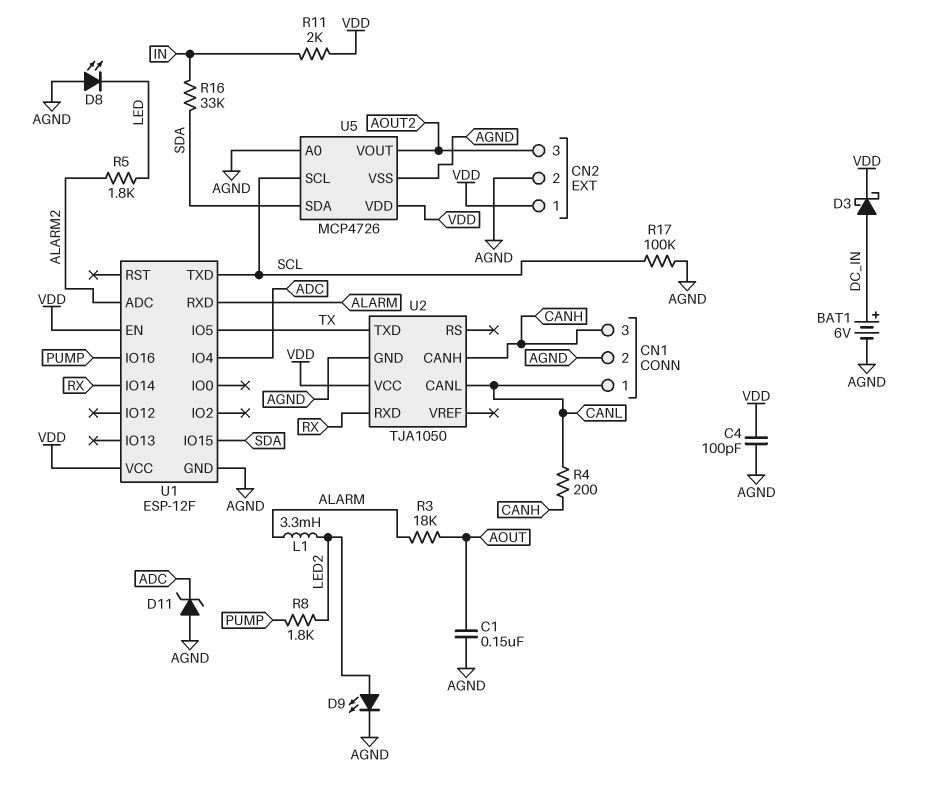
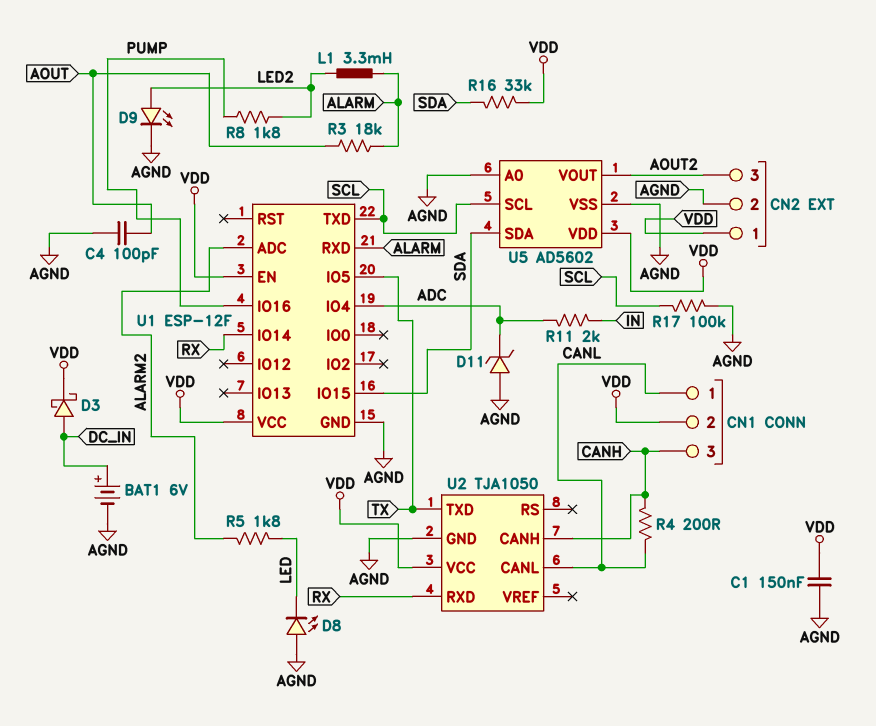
C1: 150nF (AGND, AOUT) -> 150nF (AGND, VDD)
C4: 100pF (AGND, VDD) -> 100pF (AGND, AOUT)
CN1 pin 2: AGND -> VDD
R11: 2k (IN, VDD) -> 2k (ADC, IN)
R16: 33k (IN, SDA) -> 33k (SDA, VDD)
U5: MCP4726 -> AD5602

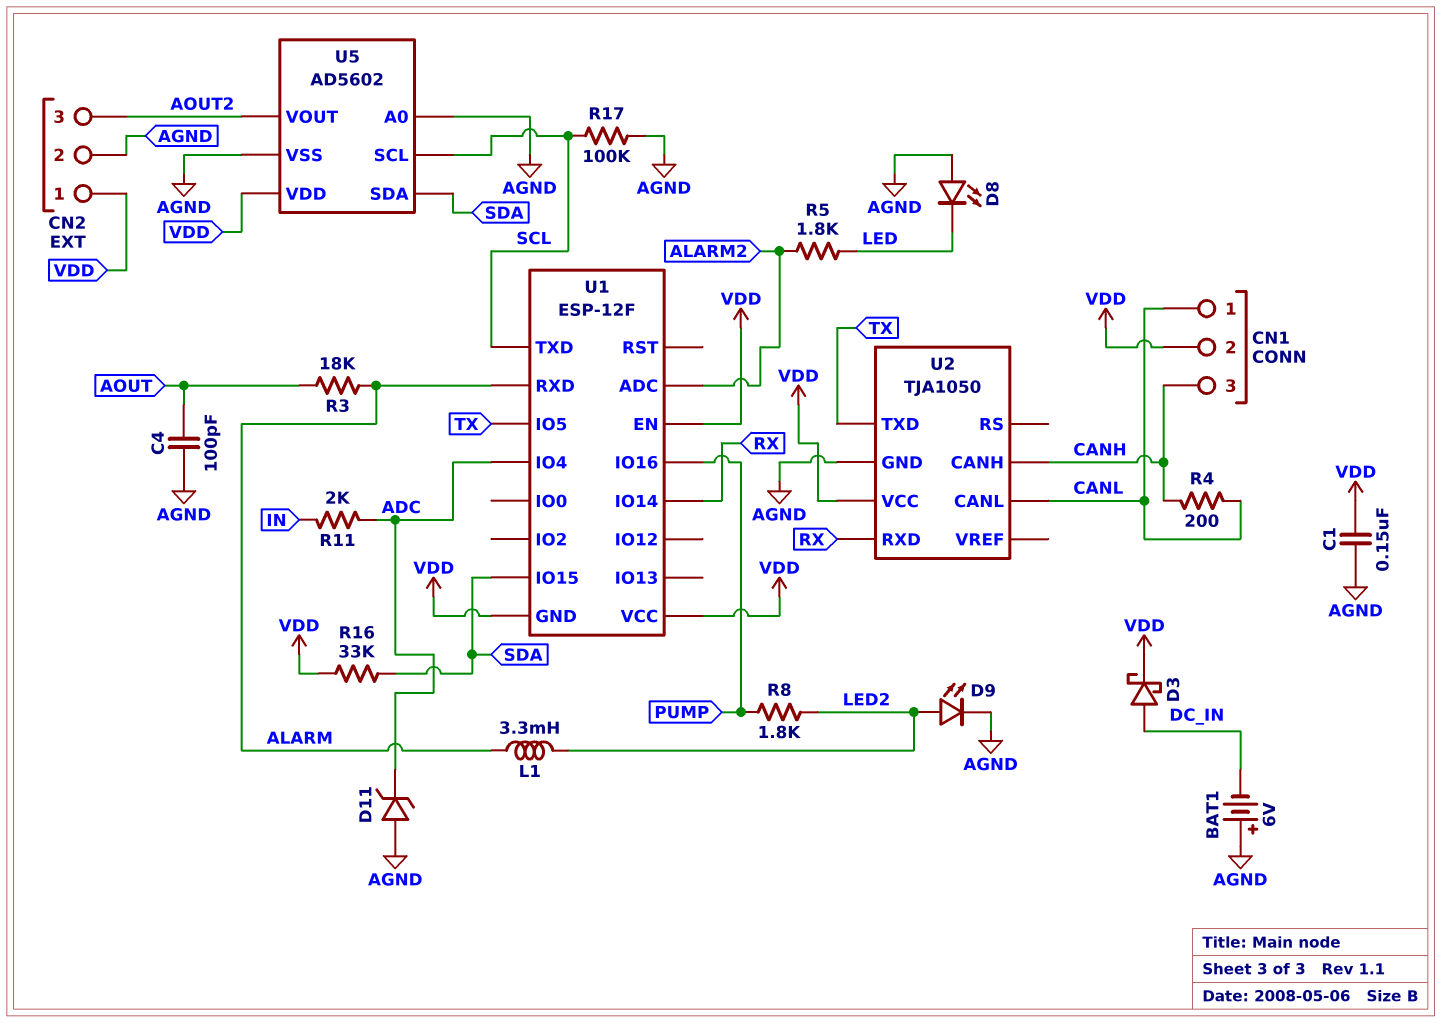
BAT1: 6V (plus DC_IN, minus AGND) -> 6V (plus AGND, minus DC_IN)
U1 pin GND: AGND -> VDD

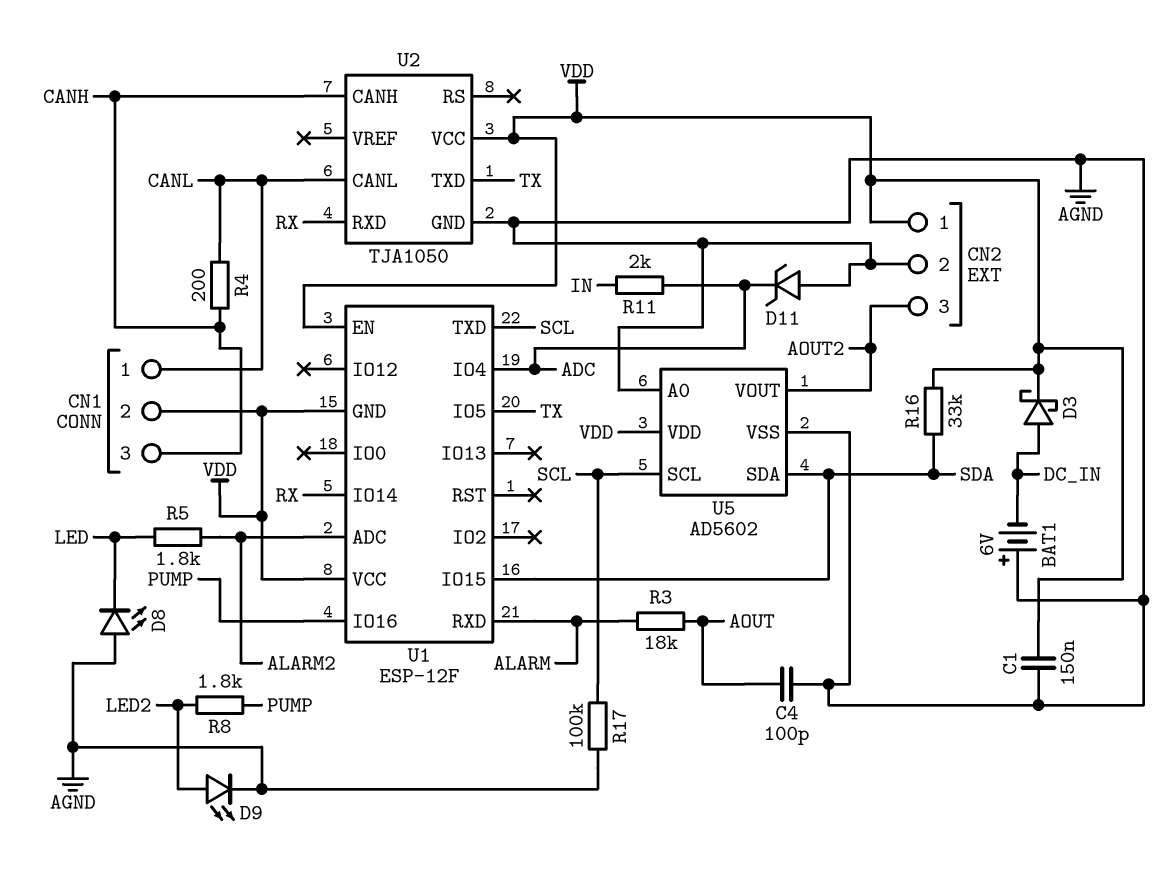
L1: 3.3mH (ALARM, LED2) -> none

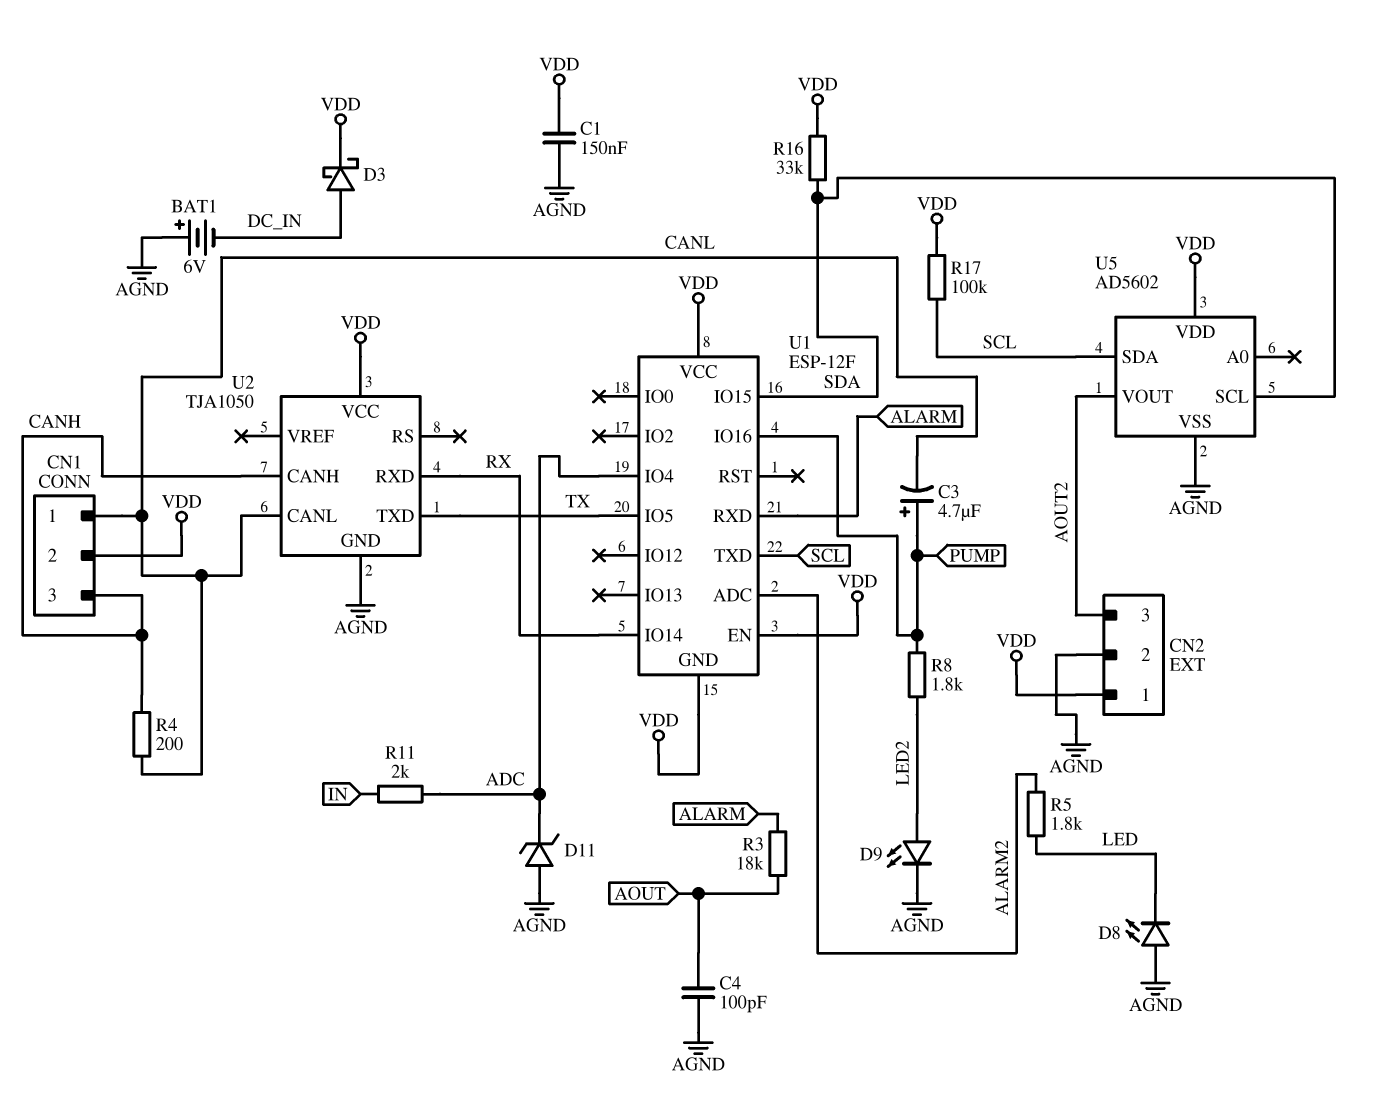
C3: none -> 4.7uF (plus PUMP, minus CANL)
R17: 100k (AGND, SCL) -> 100k (SCL, VDD)
U5 pin A0: AGND -> none
U5 pin SCL: SCL -> SDA
U5 pin SDA: SDA -> SCL

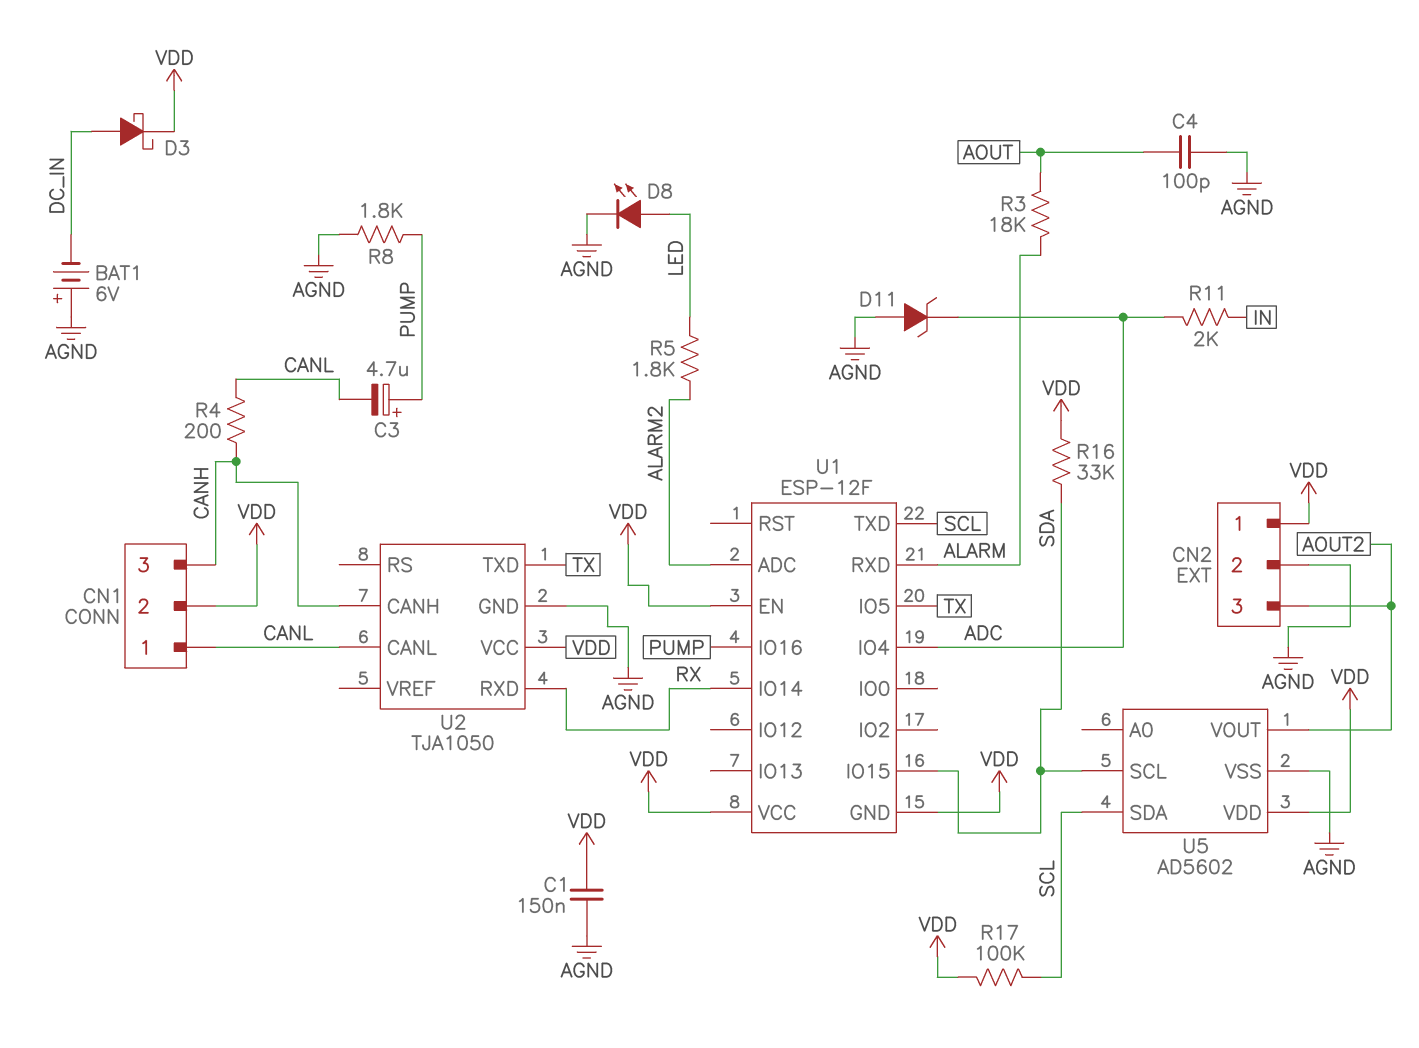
D8: LED (A AGND, K LED) -> LED (A LED, K AGND)
D9: LED (A LED2, K AGND) -> none
R8: 1.8k (LED2, PUMP) -> 1.8k (AGND, PUMP)

